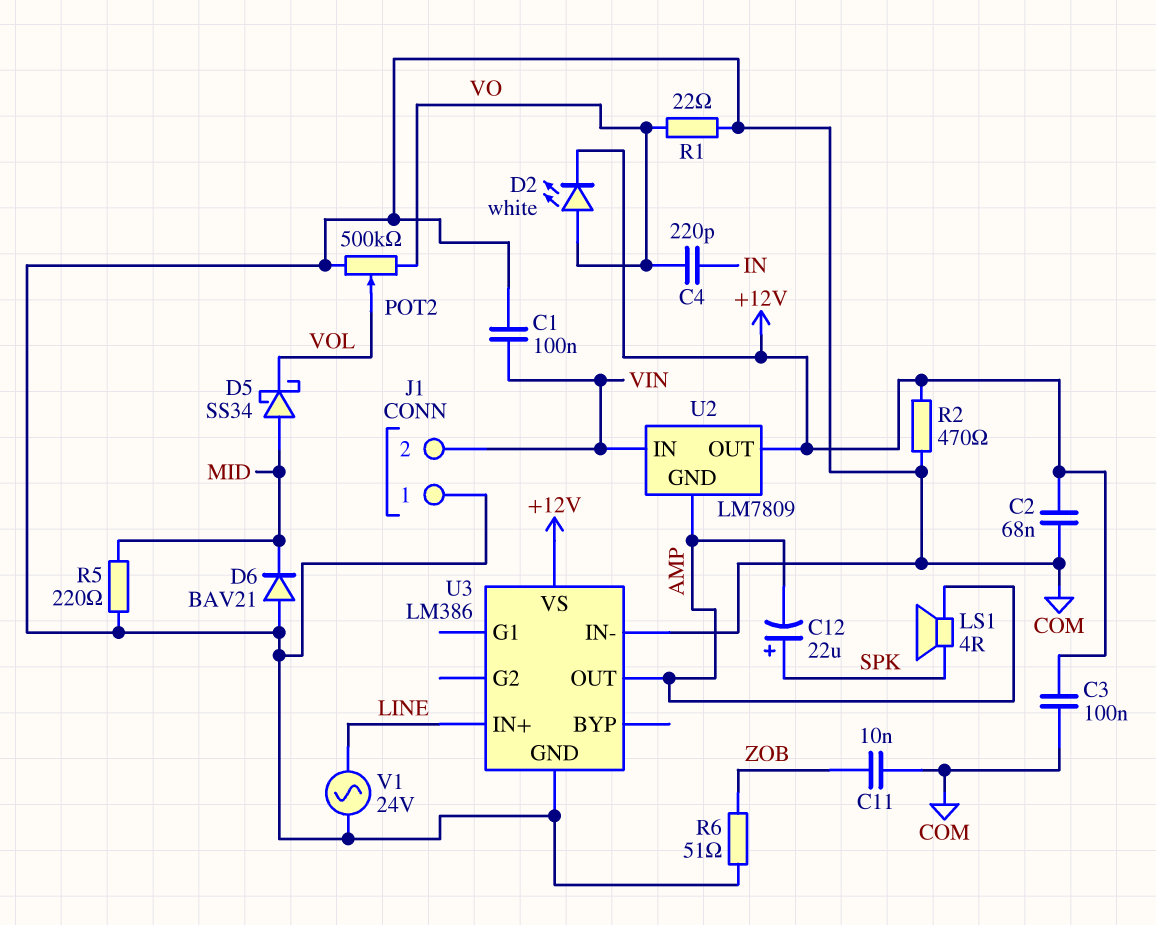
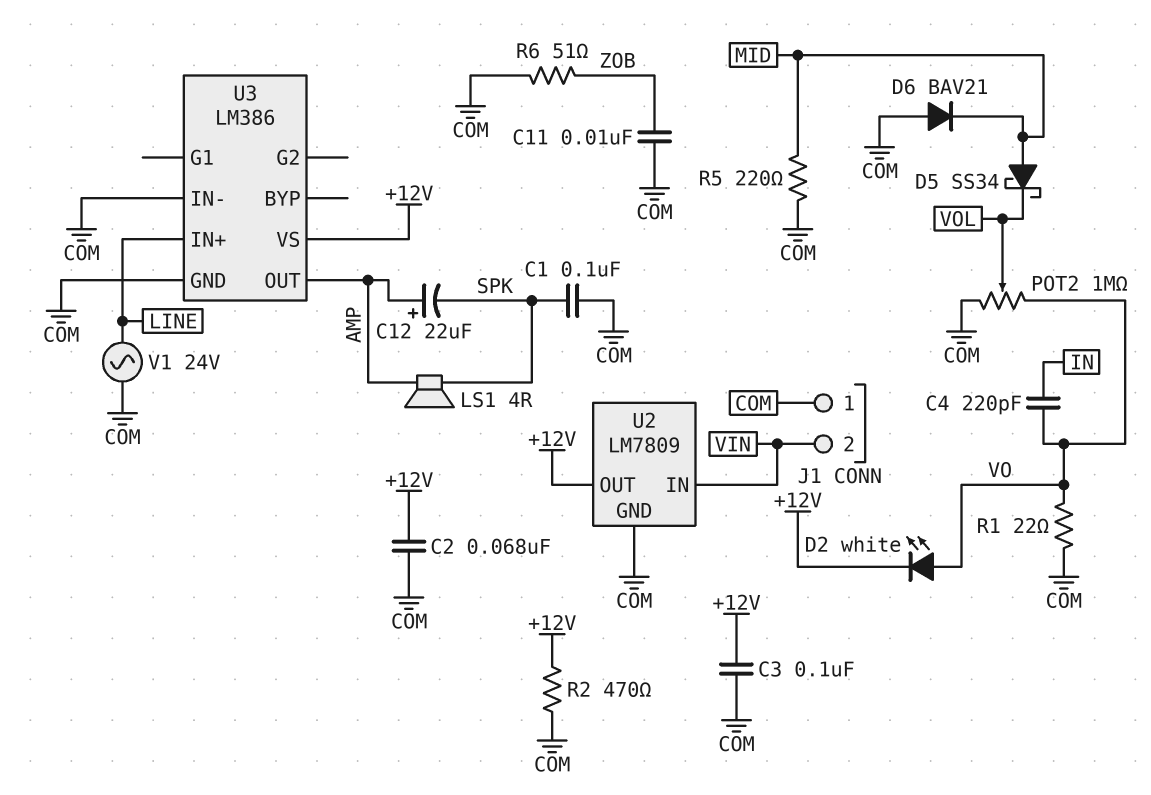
C1: 100nF (COM, VIN) -> 100nF (COM, SPK)
C12: 22uF (plus SPK, minus AMP) -> 22uF (plus AMP, minus SPK)
POT2: 500k (COM, VO, wiper VOL) -> 1M (COM, VO, wiper VOL)
U2 pin GND: AMP -> COM

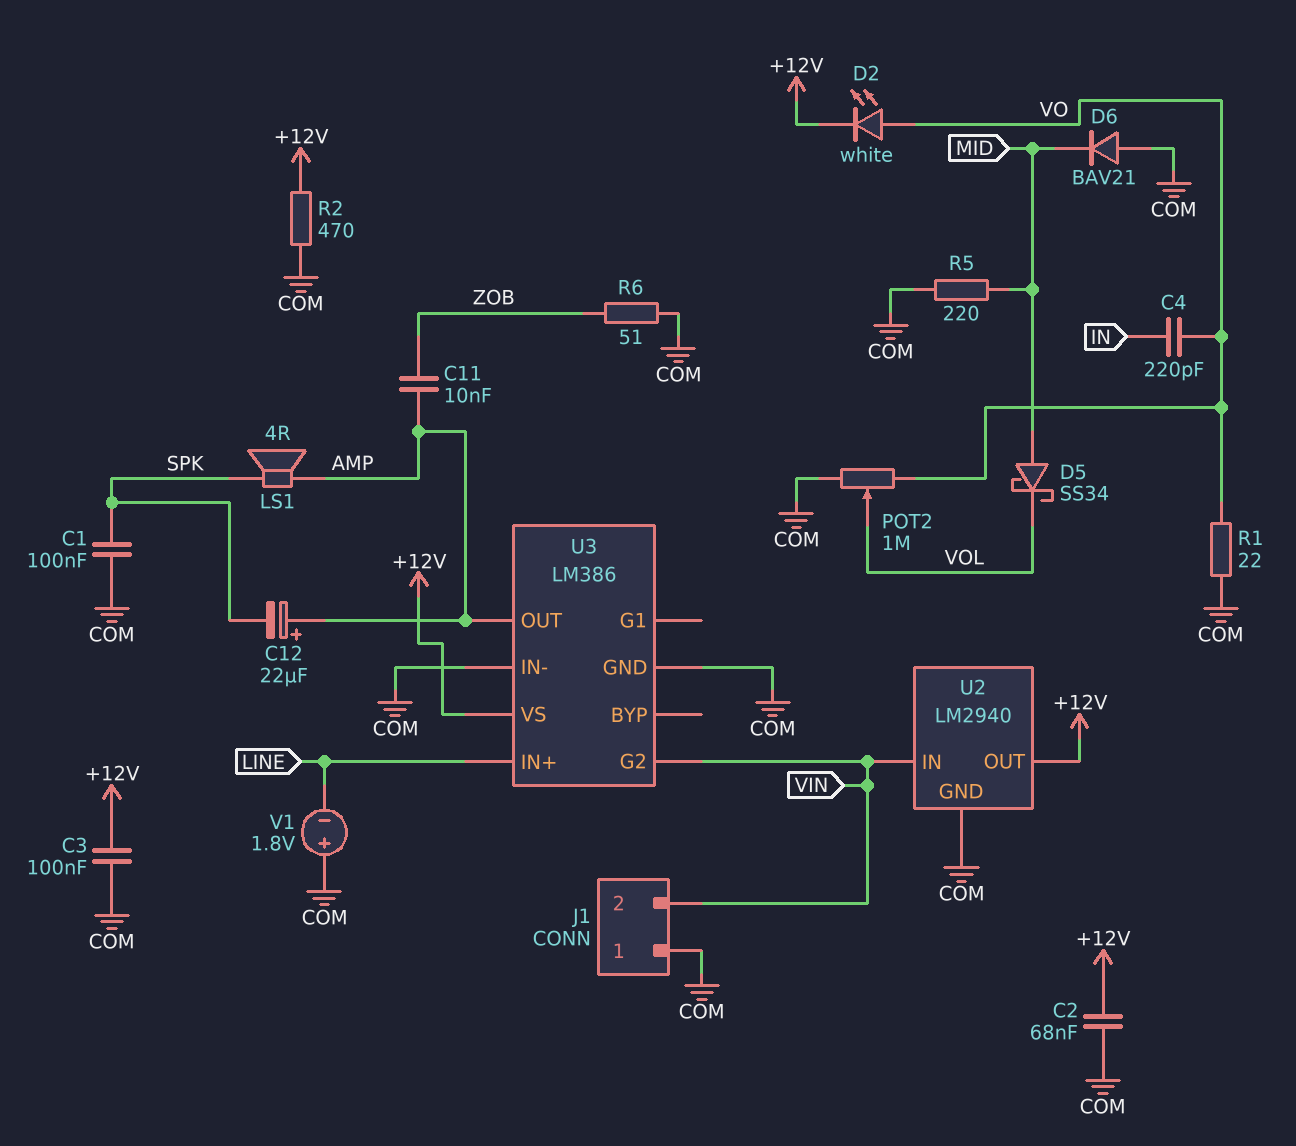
C11: 10nF (COM, ZOB) -> 10nF (AMP, ZOB)
U2: LM7809 -> LM2940
U3 pin G2: none -> VIN
V1: AC 24V (COM, LINE) -> 1.8V (plus COM, minus LINE)

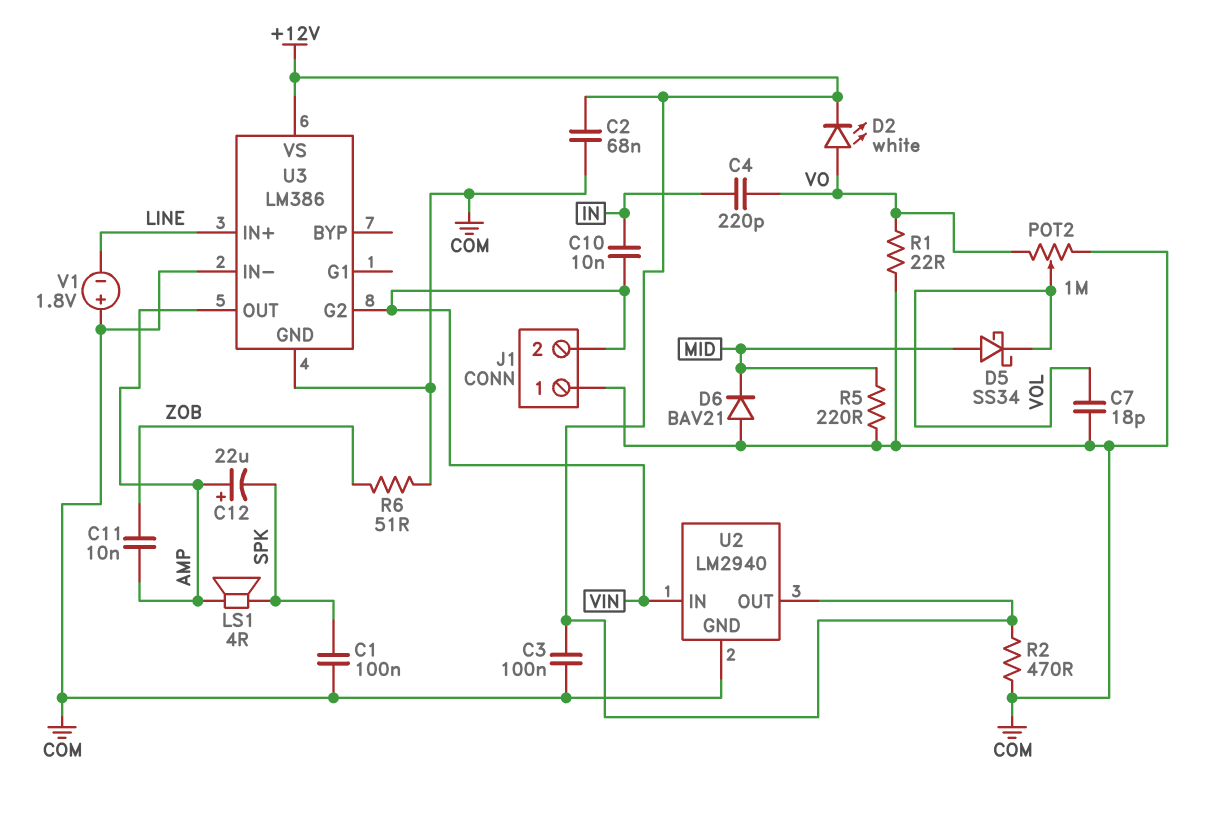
C7: none -> 18pF (COM, VOL)
C10: none -> 10nF (IN, VIN)

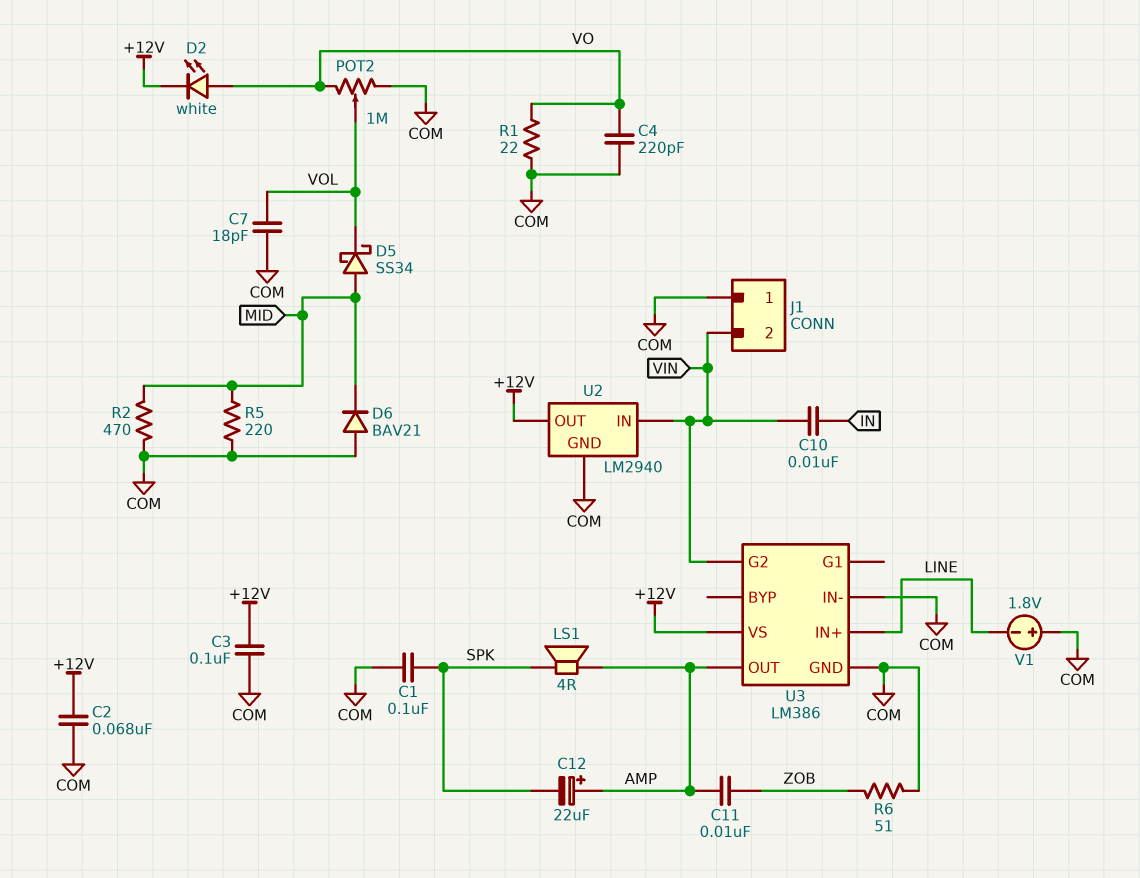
C4: 220pF (IN, VO) -> 220pF (COM, VO)
R2: 470 (+12V, COM) -> 470 (COM, MID)

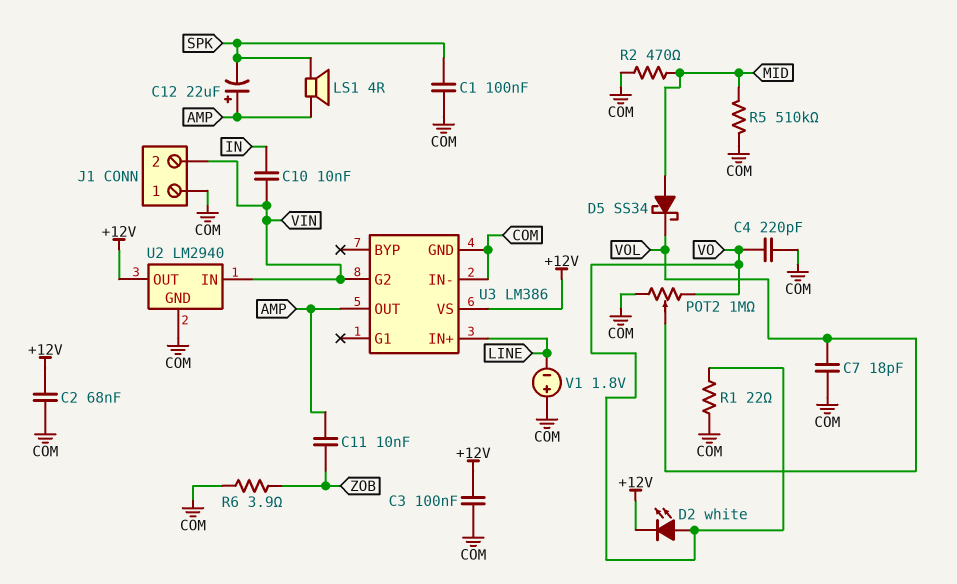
D6: diode BAV21 (A COM, K MID) -> none
R5: 220 (COM, MID) -> 510k (COM, MID)
R6: 51 (COM, ZOB) -> 3.9 (COM, ZOB)

